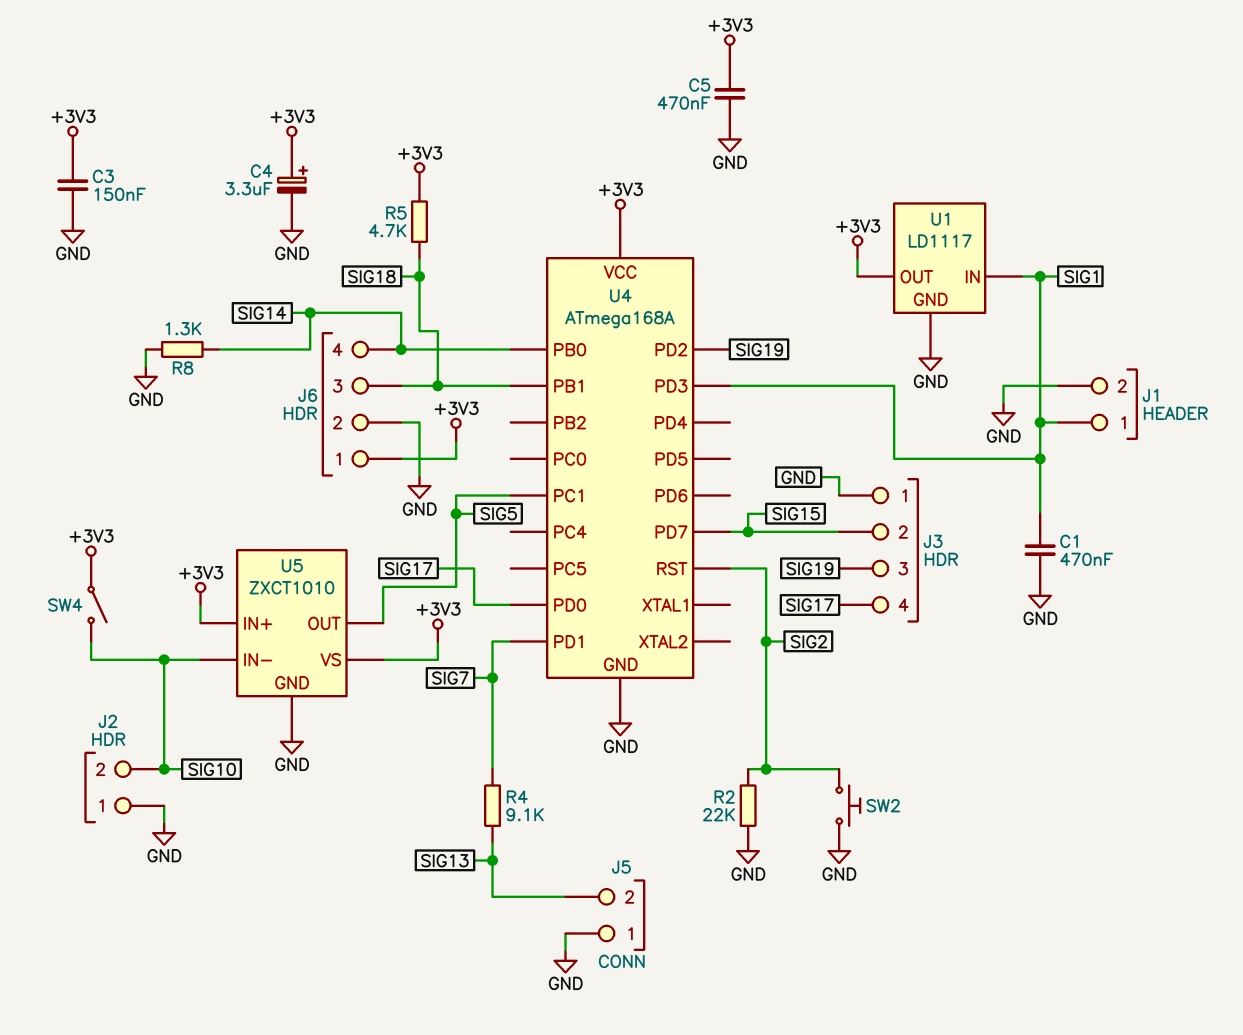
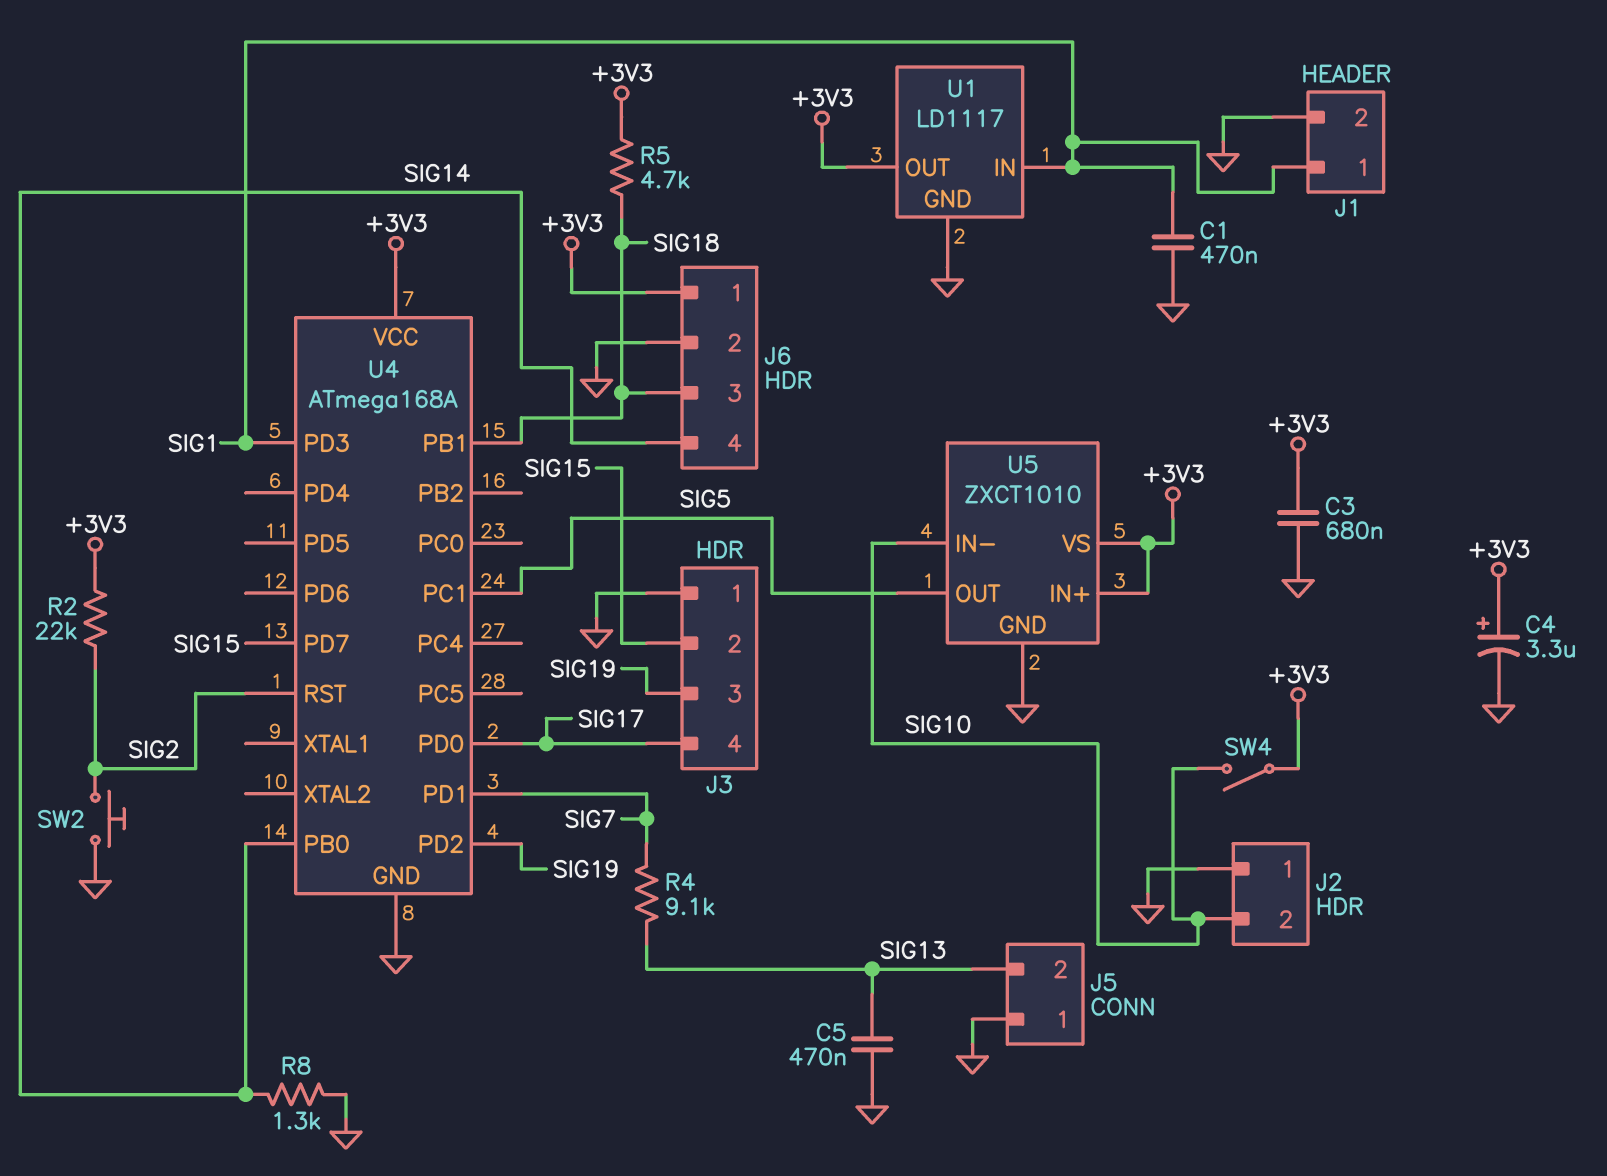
C3: 150nF (+3V3, GND) -> 680nF (+3V3, GND)
C5: 470nF (+3V3, GND) -> 470nF (GND, SIG13)
R2: 22k (GND, SIG2) -> 22k (+3V3, SIG2)

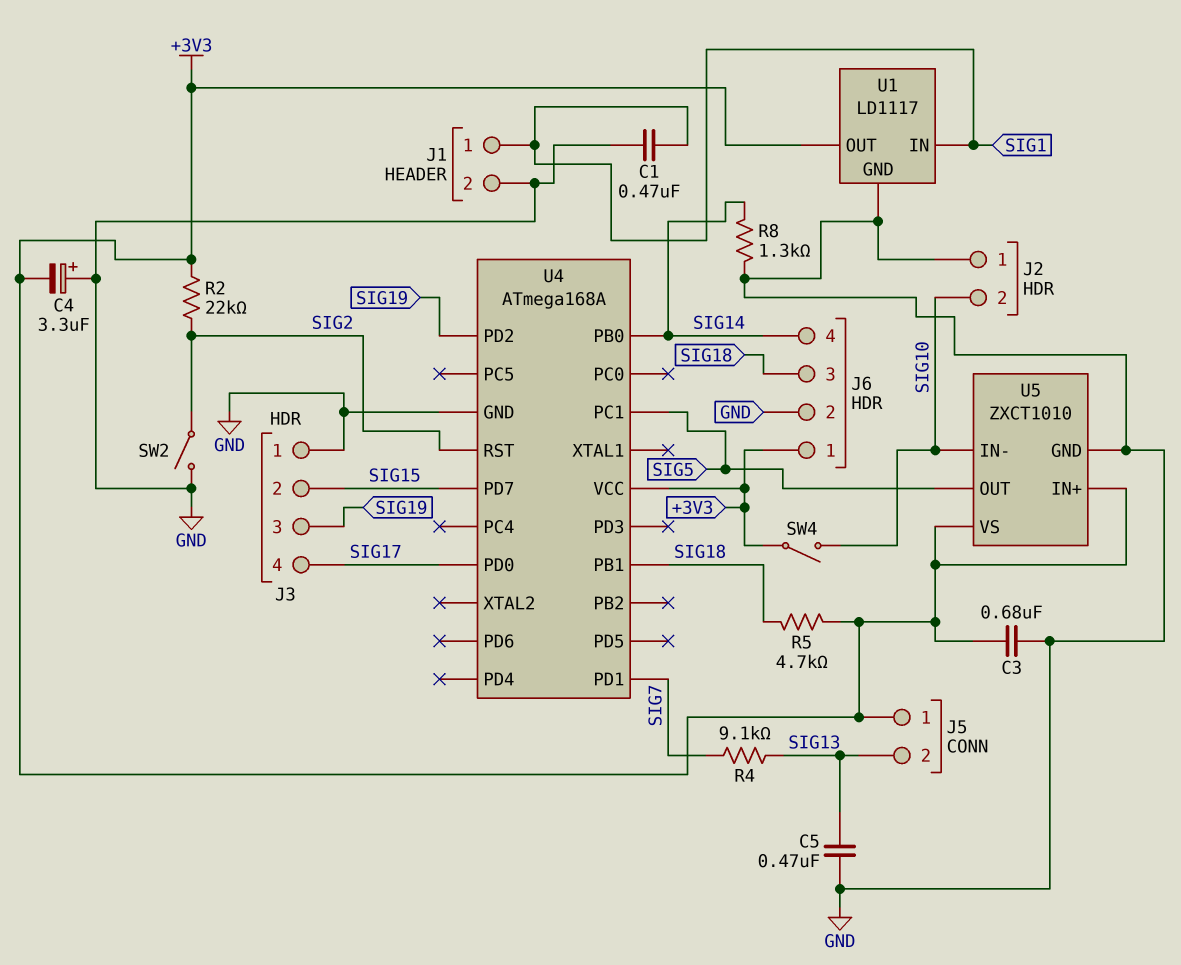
C4: 3.3uF (plus +3V3, minus GND) -> 3.3uF (plus GND, minus +3V3)
J5 pin 1: GND -> +3V3
SW2: button (GND, SIG2) -> switch (GND, SIG2)
U4 pin PD3: SIG1 -> none

